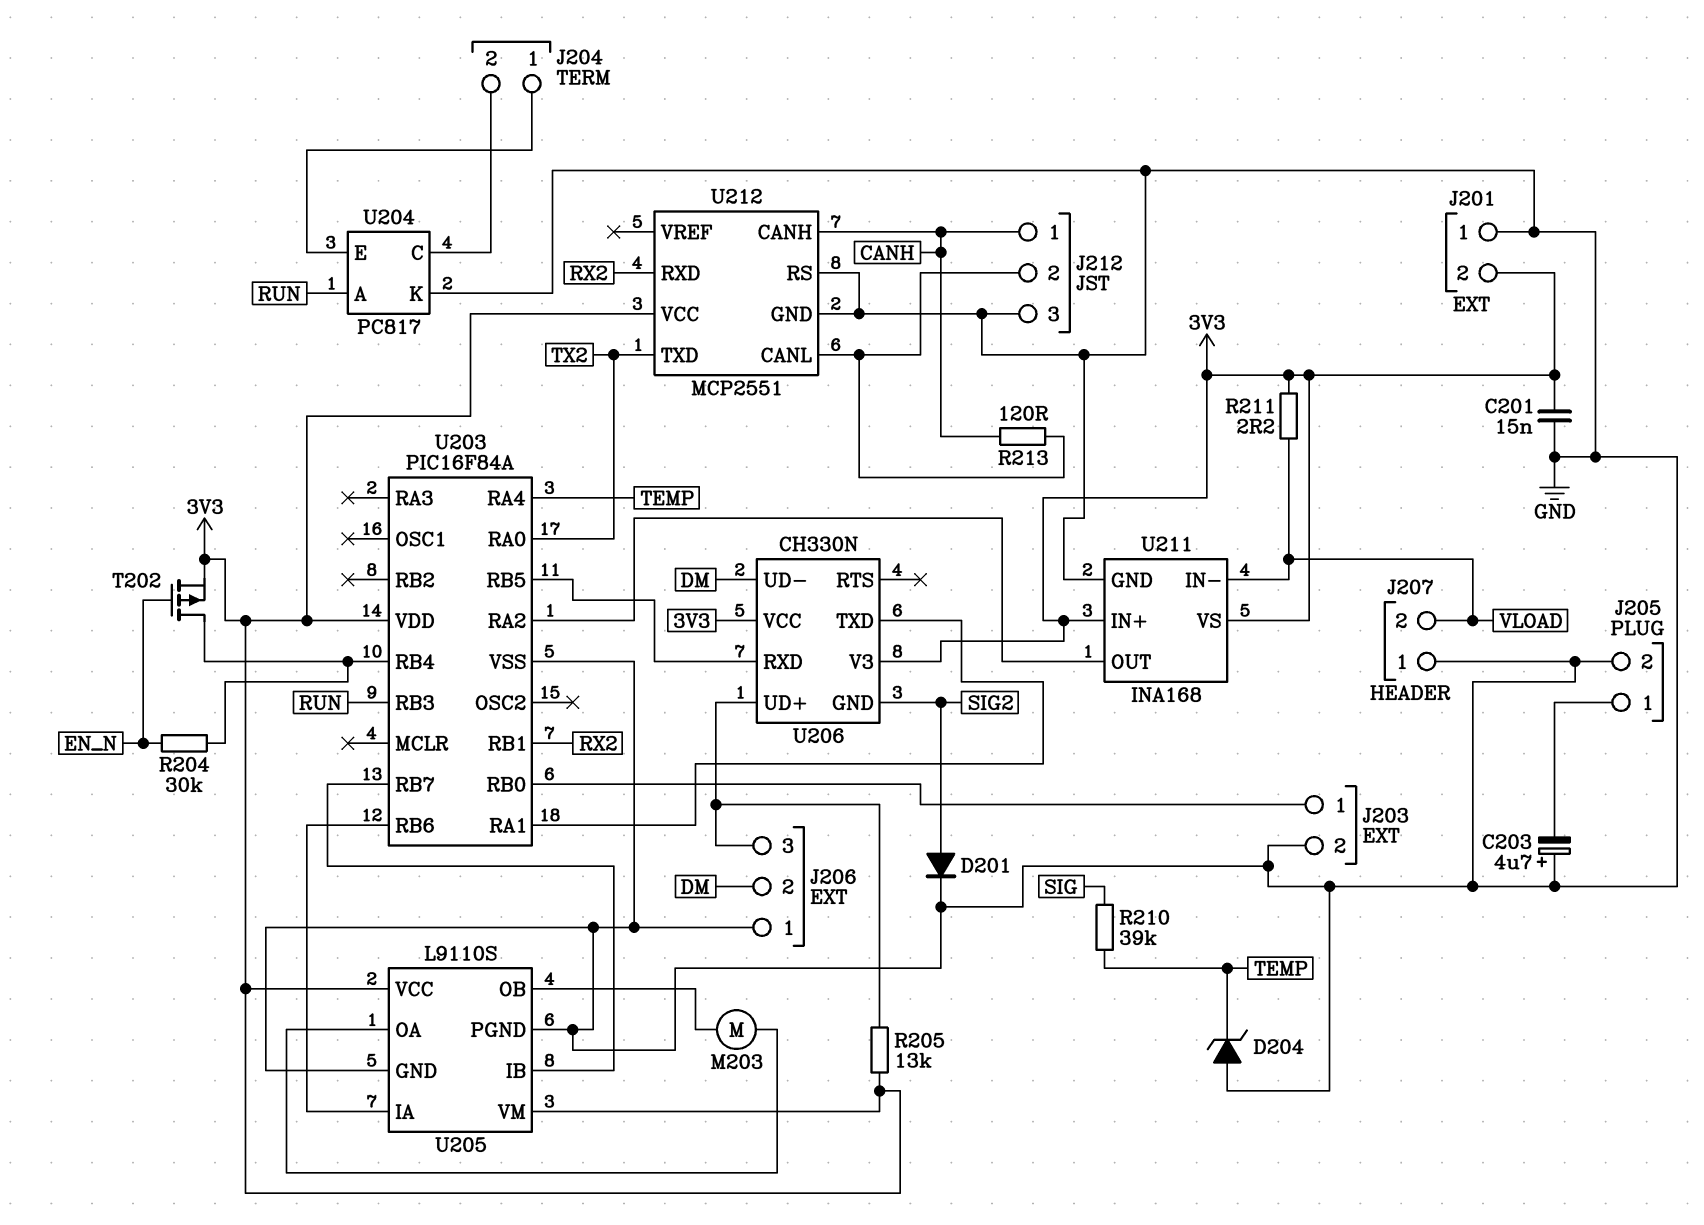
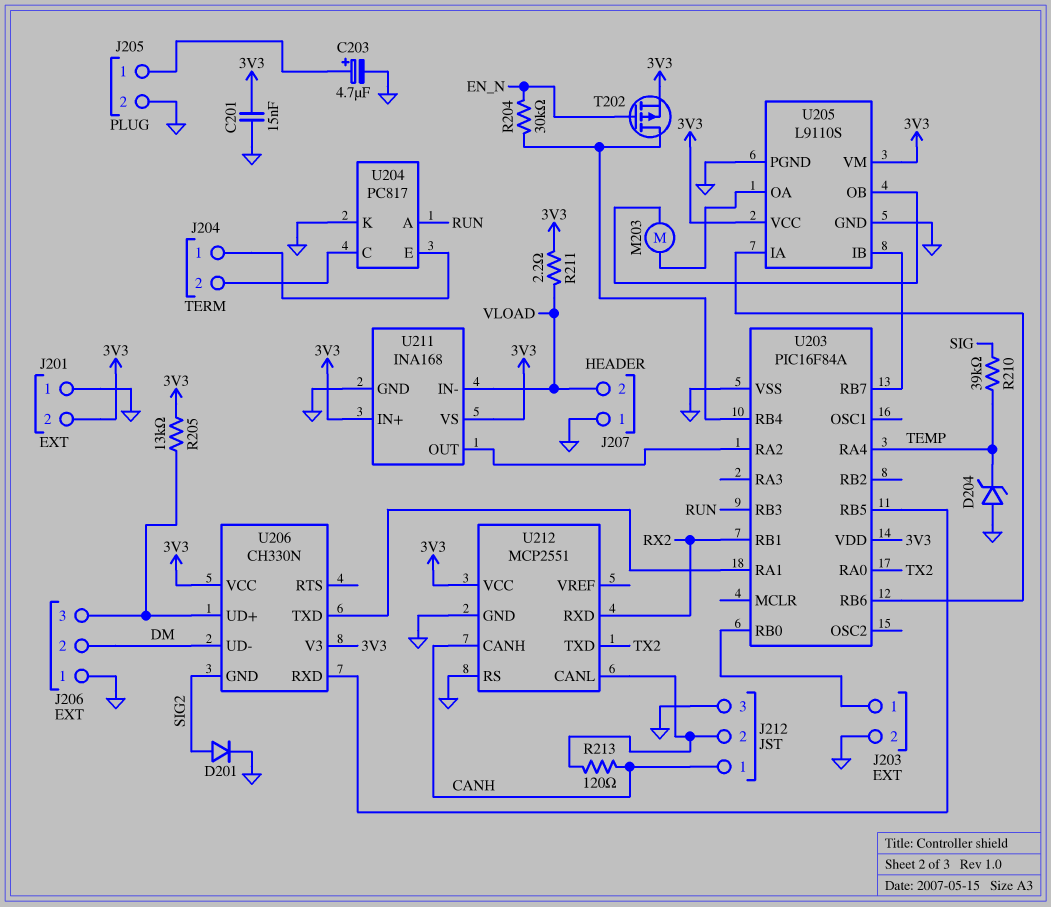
C203: 4.7uF (plus GND, minus J205/1) -> 4.7uF (plus J205/1, minus GND)

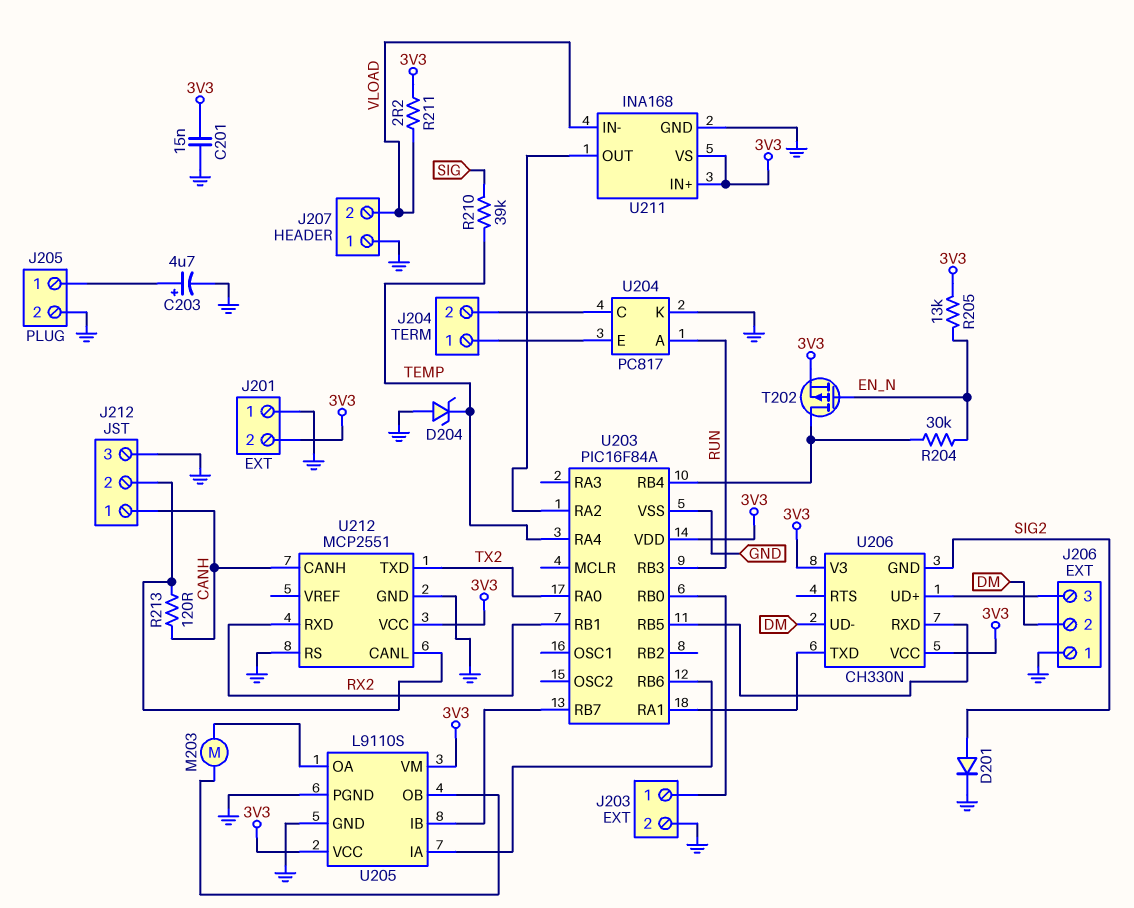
R205: 13k (3V3, J206/3) -> 13k (3V3, EN_N)

